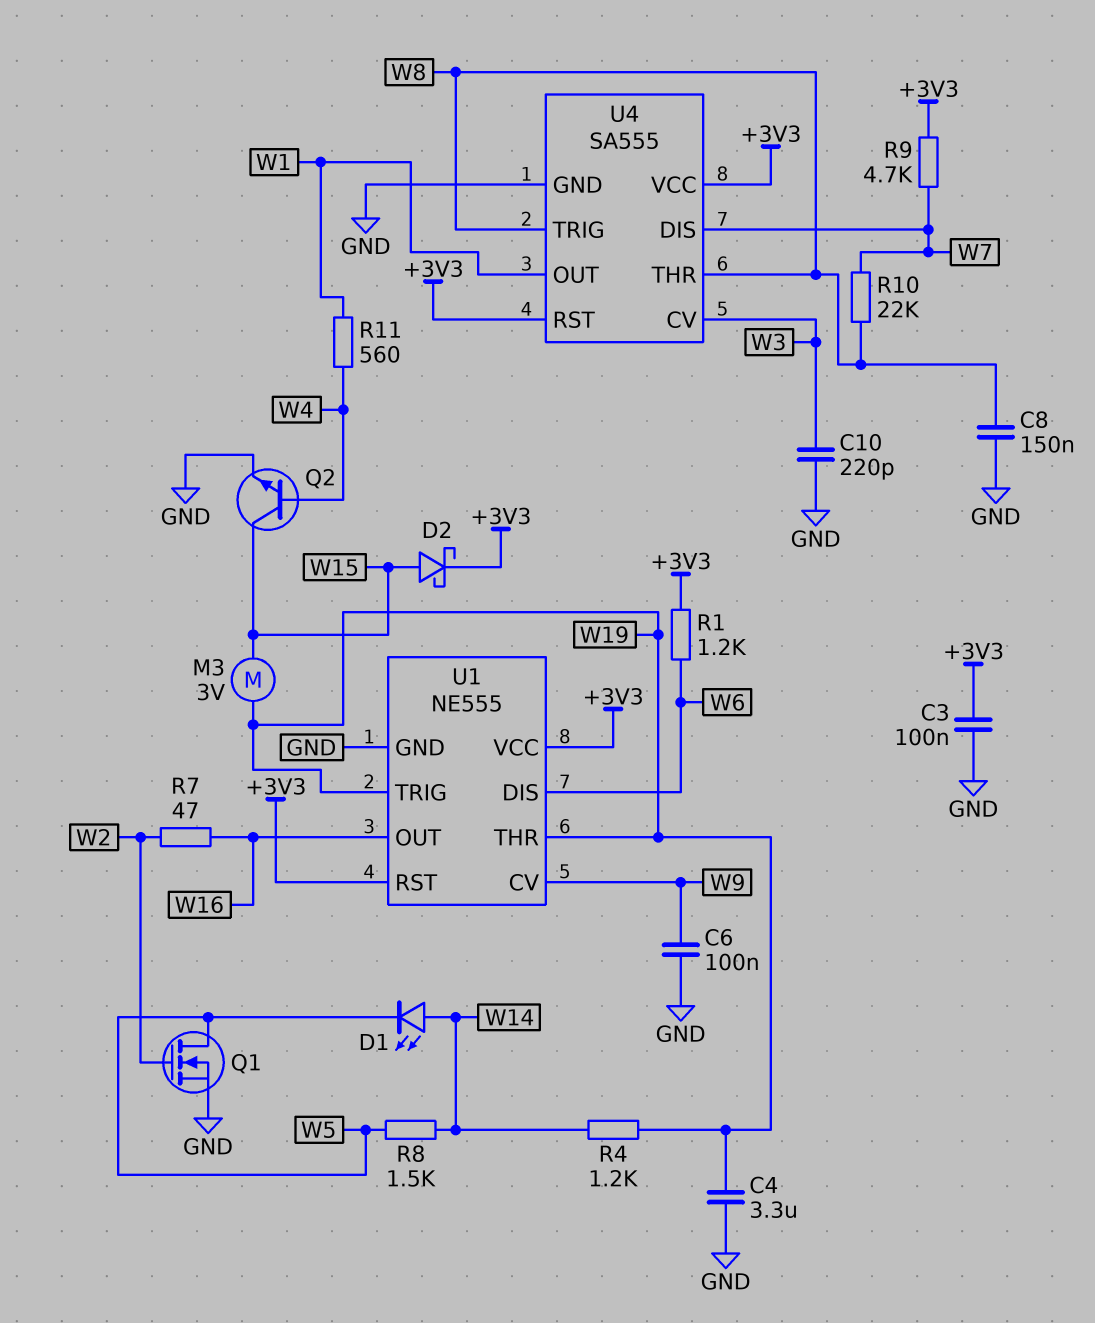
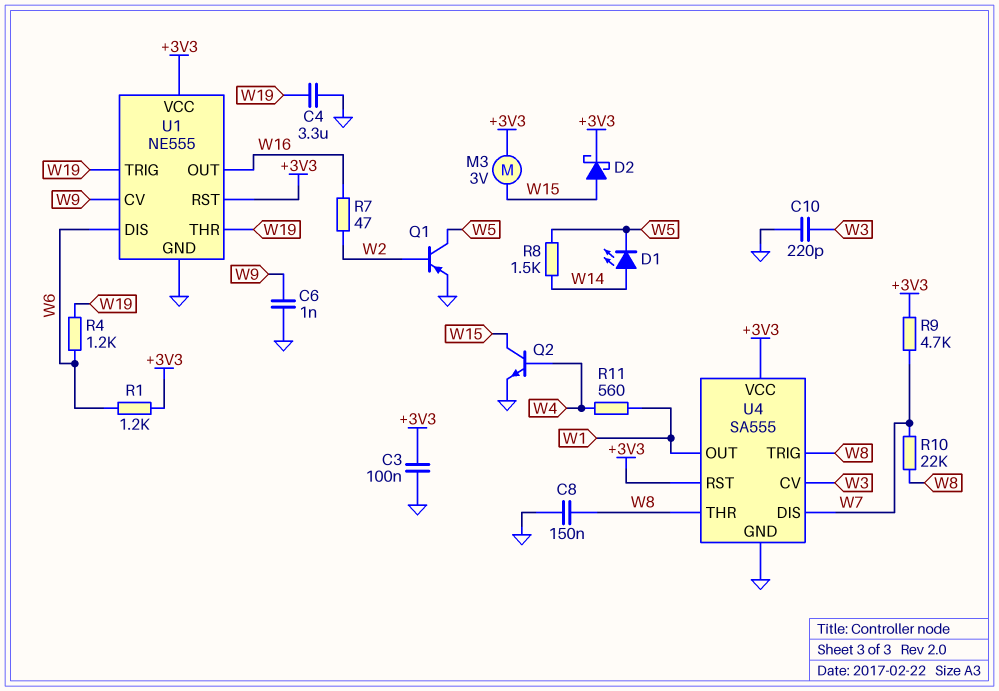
C6: 100nF (GND, W9) -> 1nF (GND, W9)
M3: motor 3V (W15, W19) -> motor 3V (+3V3, W15)
Q1: NMOS (G W2, D W5, S GND) -> PNP (B W2, C W5, E GND)
R4: 1.2k (W14, W19) -> 1.2k (W6, W19)

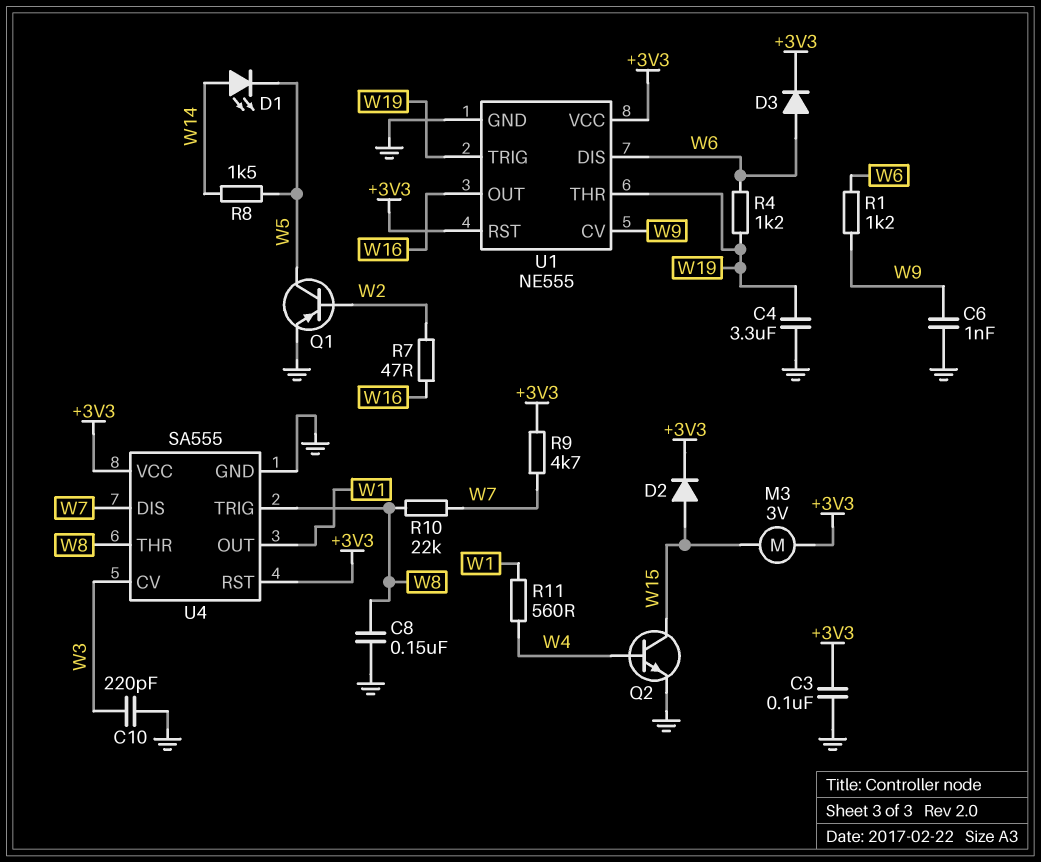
D2: schottky (A W15, K +3V3) -> diode (A W15, K +3V3)
D3: none -> diode (A W6, K +3V3)
R1: 1.2k (+3V3, W6) -> 1.2k (W6, W9)

